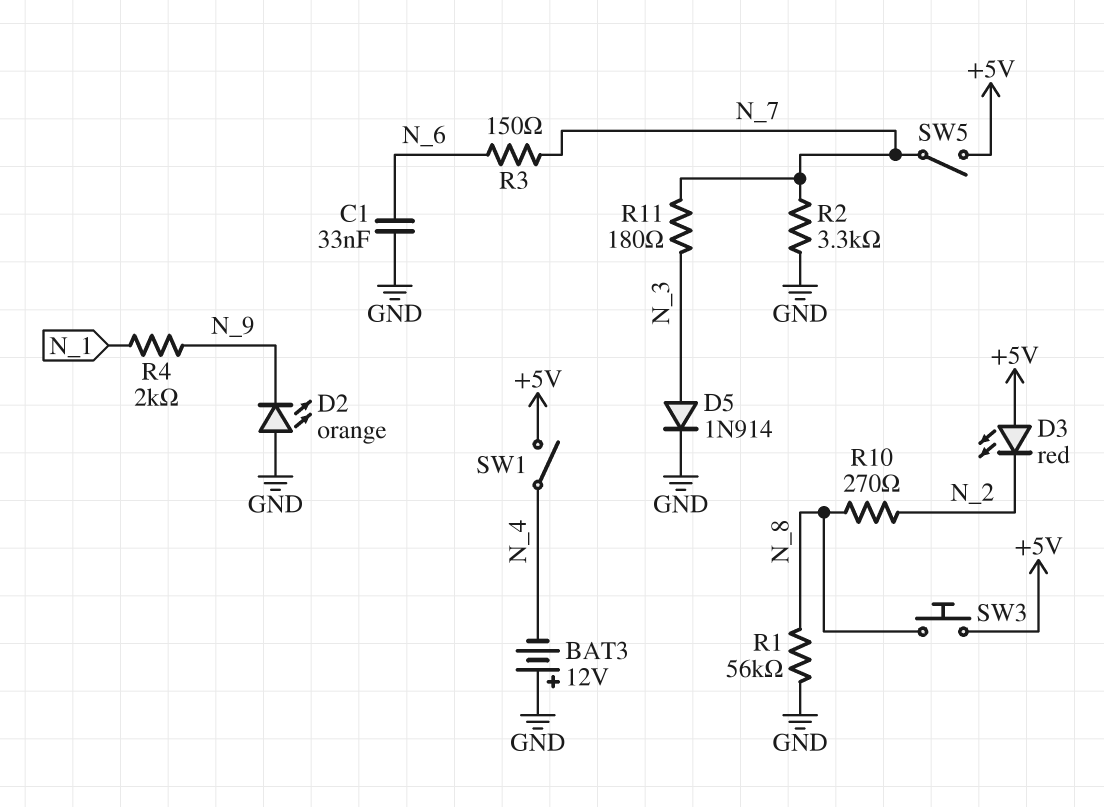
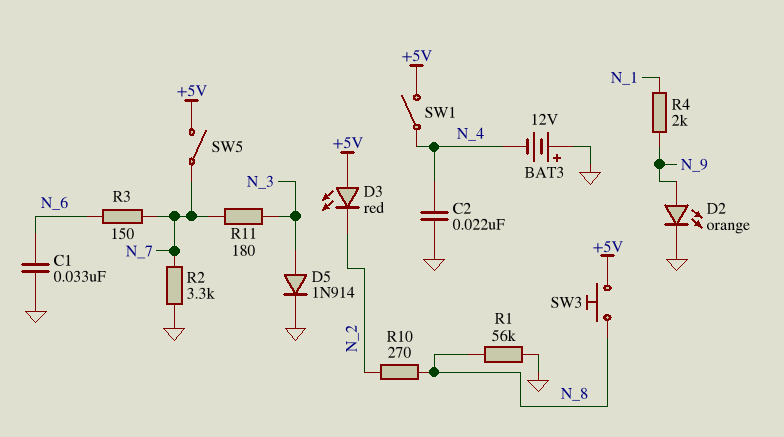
C2: none -> 22nF (GND, N_4)
D2: LED orange (A GND, K N_9) -> LED orange (A N_9, K GND)

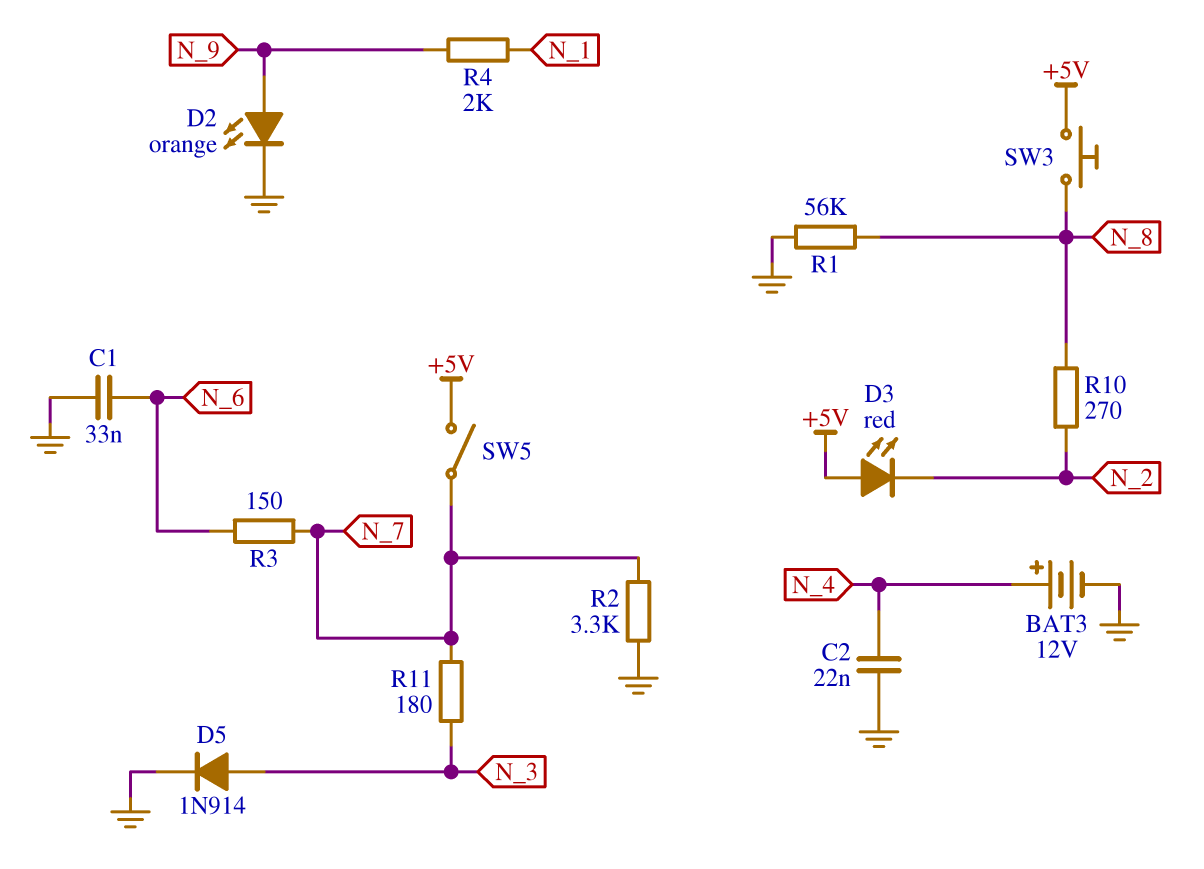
BAT3: 12V (plus GND, minus N_4) -> 12V (plus N_4, minus GND)
SW1: switch (+5V, N_4) -> none

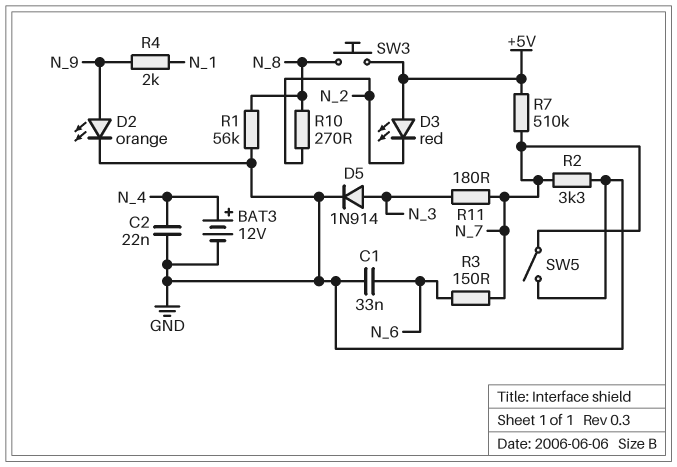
R7: none -> 510k (+5V, N_7)
SW5: switch (+5V, N_7) -> switch (GND, N_7)

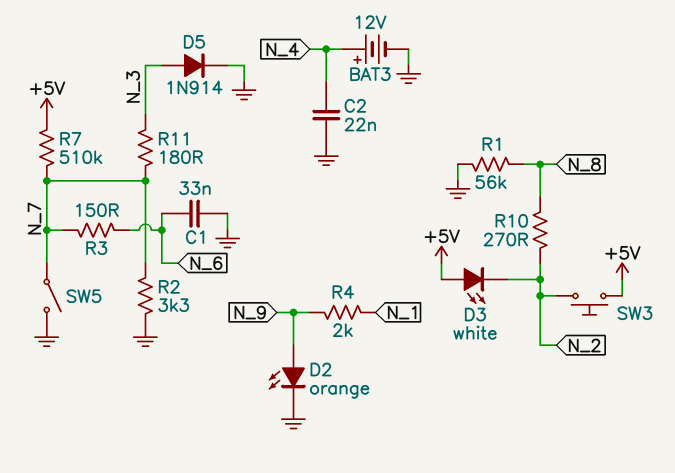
D3: LED red (A +5V, K N_2) -> LED white (A +5V, K N_2)
SW3: button (+5V, N_8) -> button (+5V, N_2)

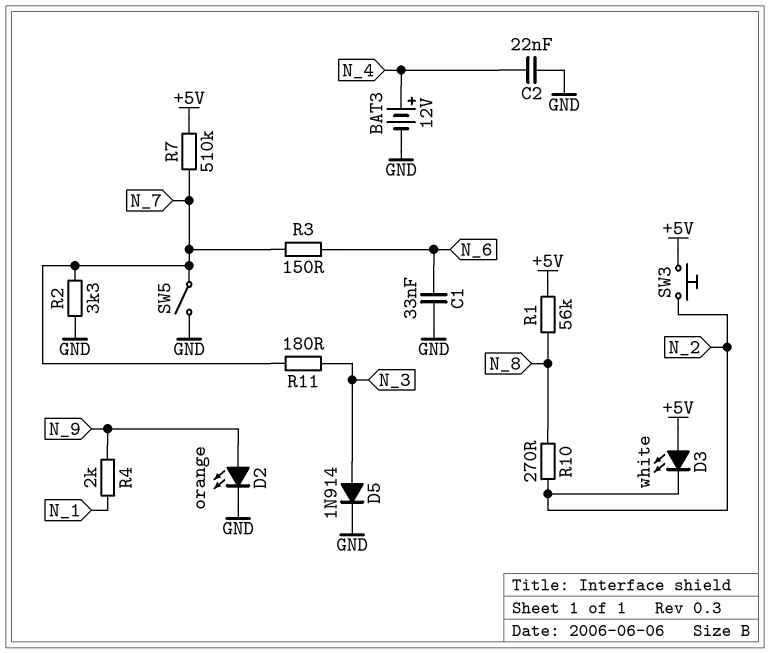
R1: 56k (GND, N_8) -> 56k (+5V, N_8)

